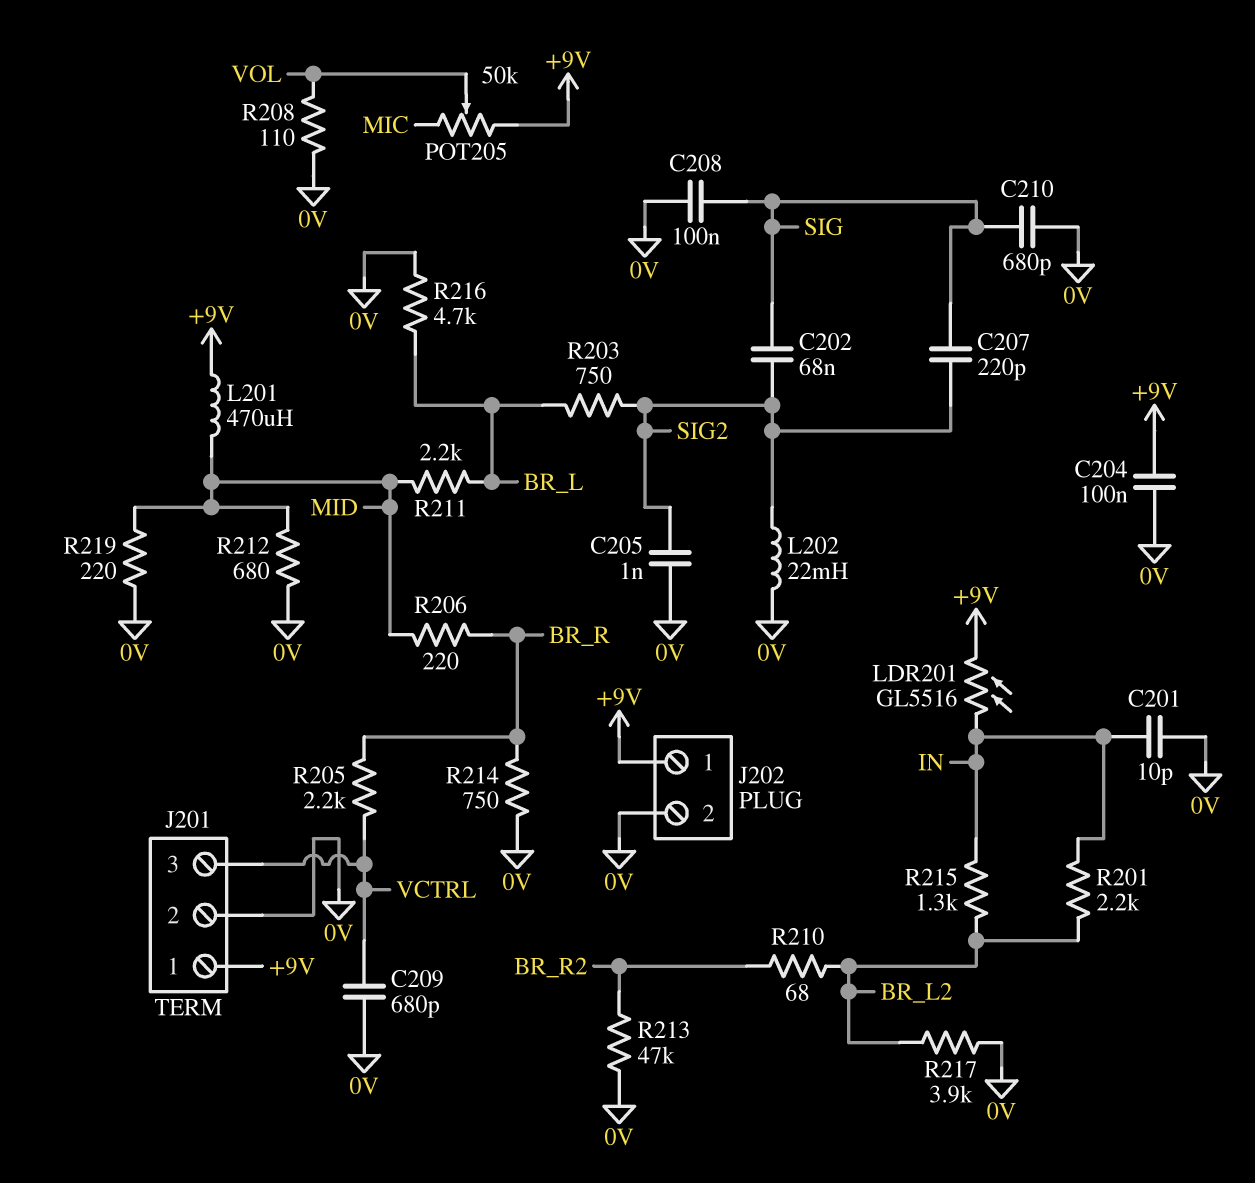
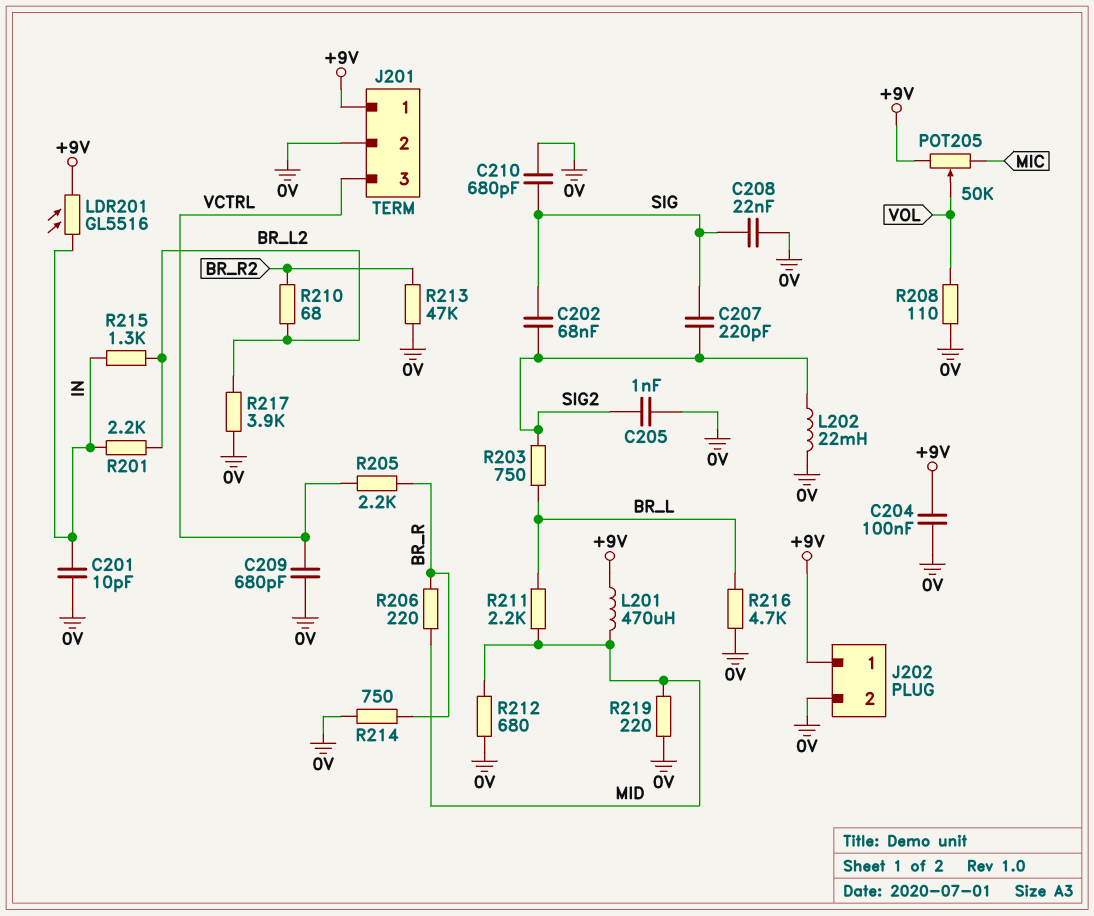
C208: 100nF (0V, SIG) -> 22nF (0V, SIG)

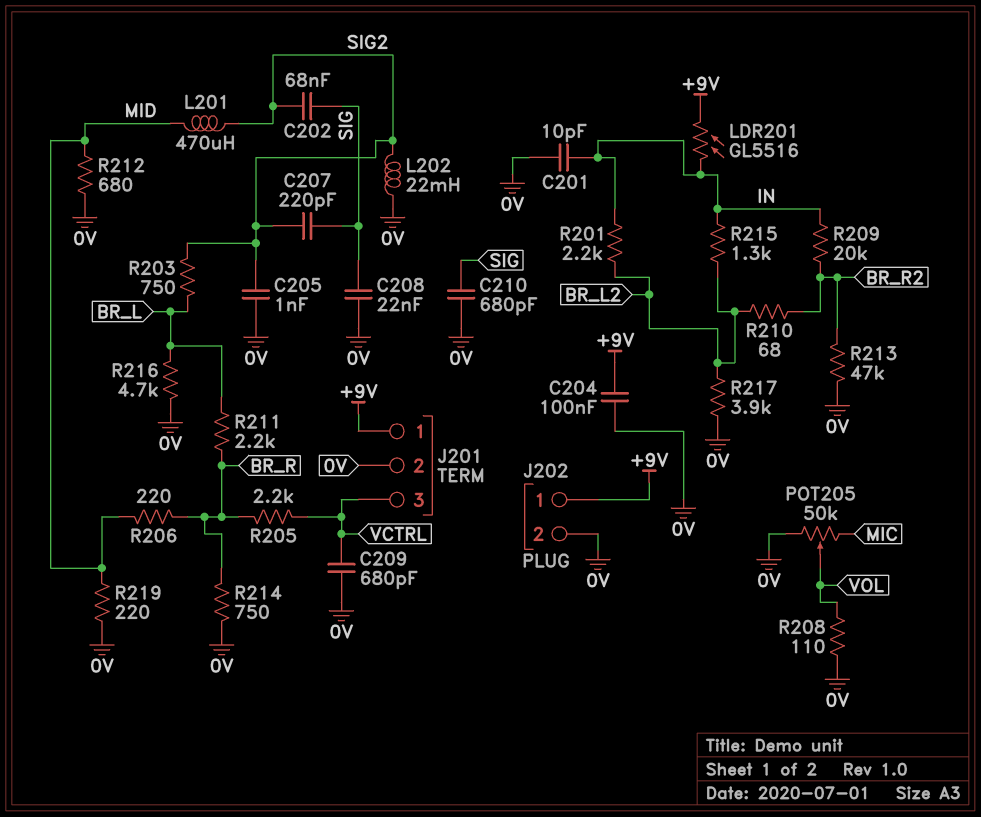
L201: 470uH (+9V, MID) -> 470uH (MID, SIG2)
POT205: 50k (+9V, MIC, wiper VOL) -> 50k (0V, MIC, wiper VOL)
R209: none -> 20k (BR_R2, IN)
R211: 2.2k (BR_L, MID) -> 2.2k (BR_L, BR_R)

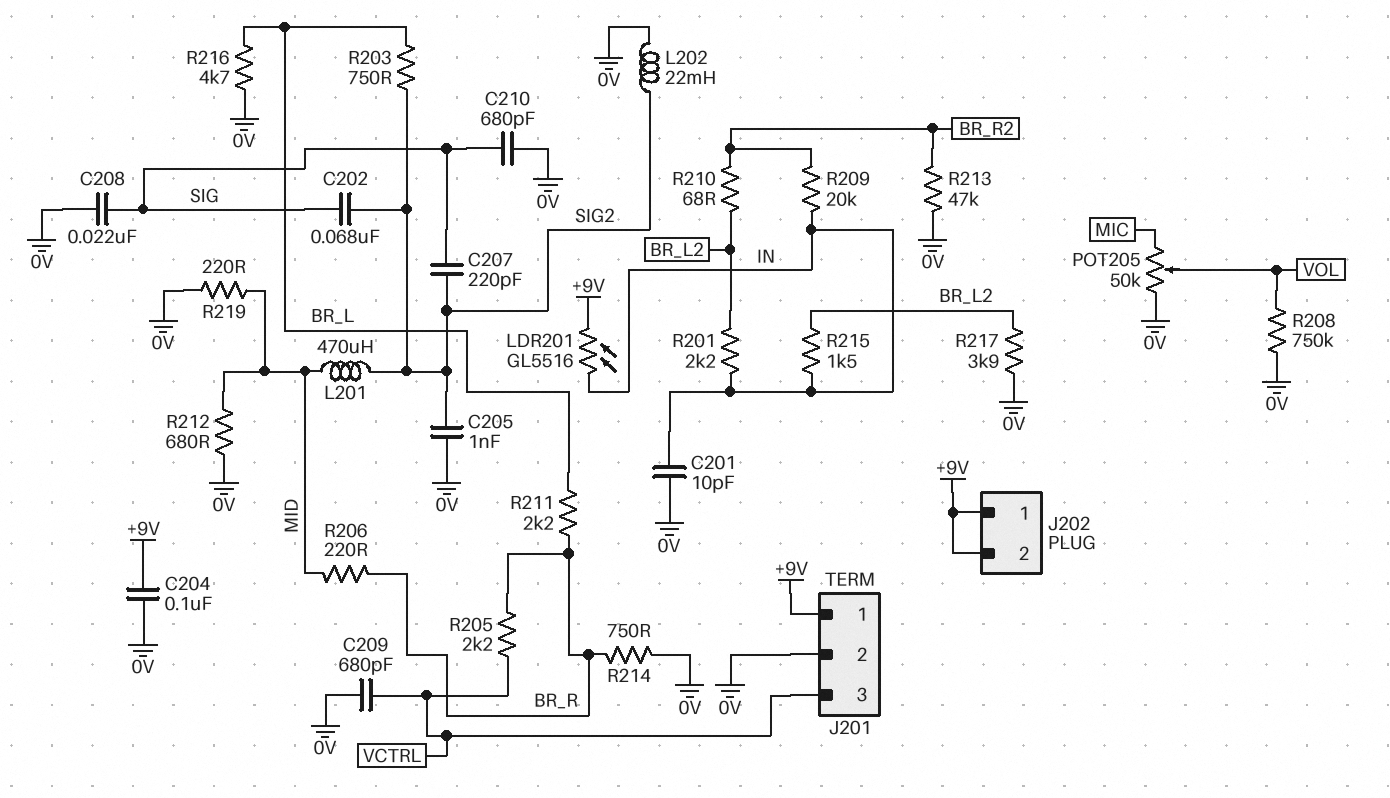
J202 pin 2: 0V -> +9V
R208: 110 (0V, VOL) -> 750k (0V, VOL)
R215: 1.3k (BR_L2, IN) -> 1.5k (BR_L2, IN)

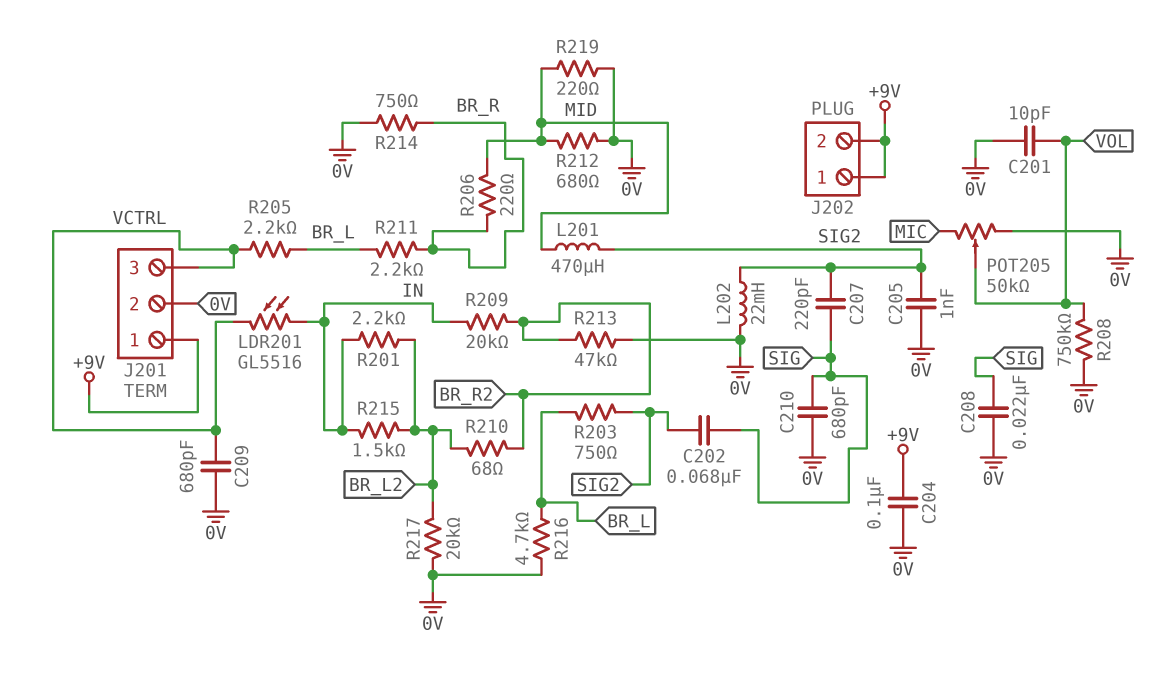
C201: 10pF (0V, IN) -> 10pF (0V, VOL)
LDR201: GL5516 (+9V, IN) -> GL5516 (IN, VCTRL)
R205: 2.2k (BR_R, VCTRL) -> 2.2k (BR_L, VCTRL)
R217: 3.9k (0V, BR_L2) -> 20k (0V, BR_L2)

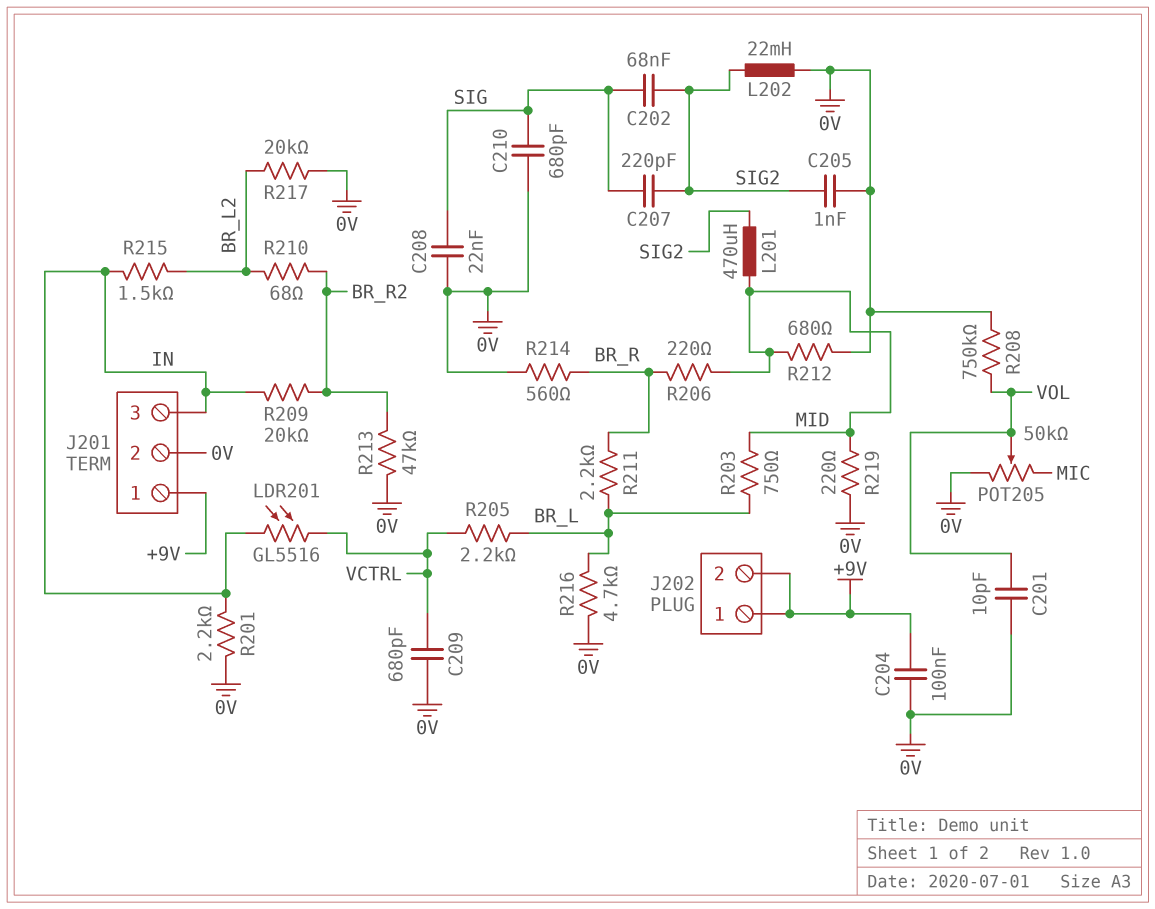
J201 pin 3: VCTRL -> IN
R201: 2.2k (BR_L2, IN) -> 2.2k (0V, IN)
R203: 750 (BR_L, SIG2) -> 750 (BR_L, MID)
R214: 750 (0V, BR_R) -> 560 (0V, BR_R)

